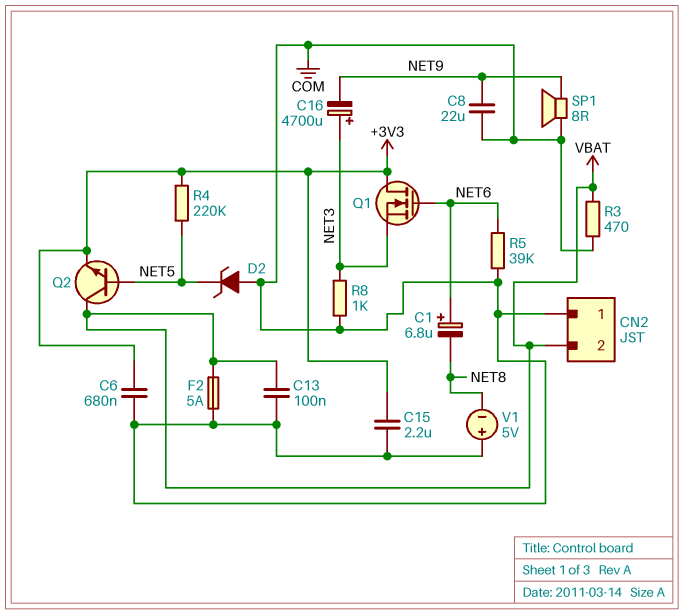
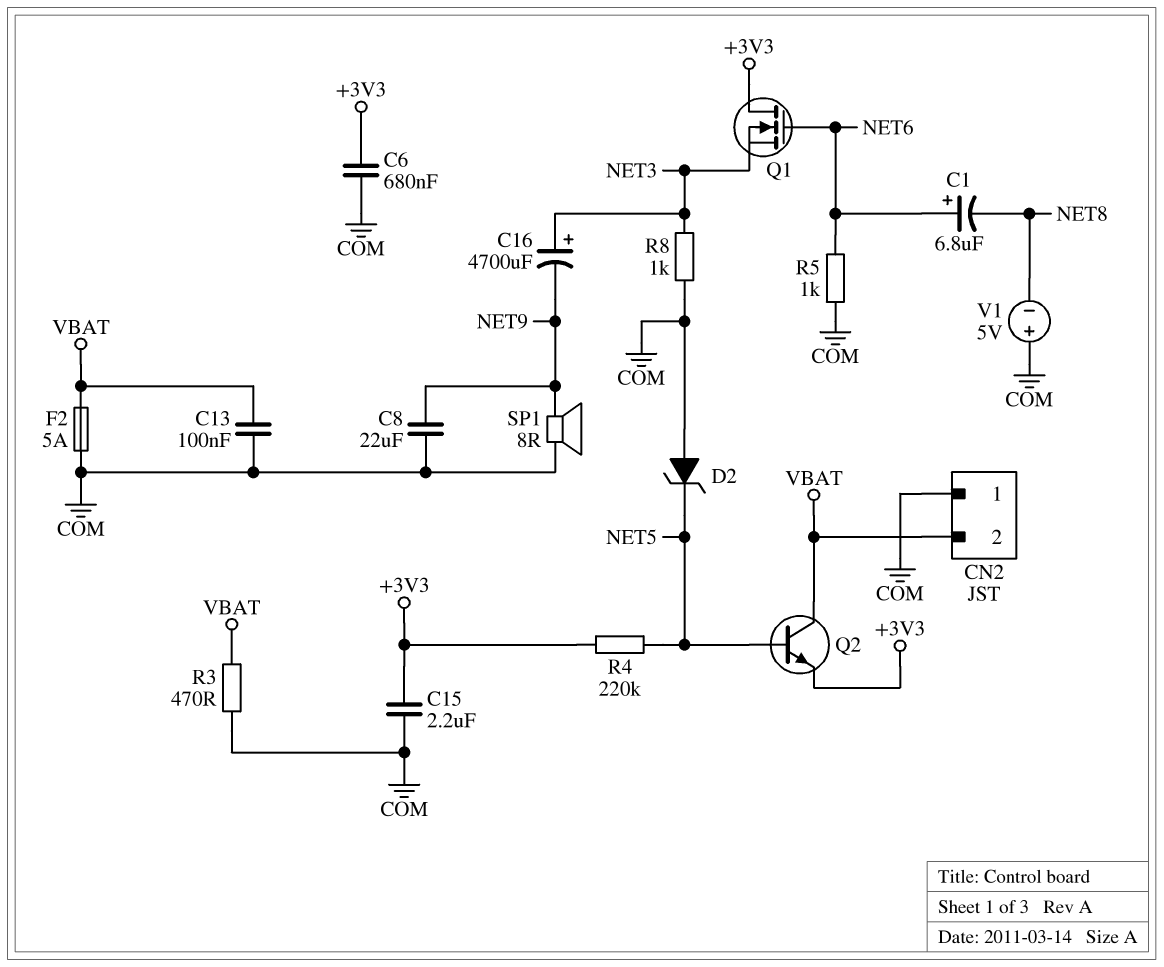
R5: 39k (COM, NET6) -> 1k (COM, NET6)

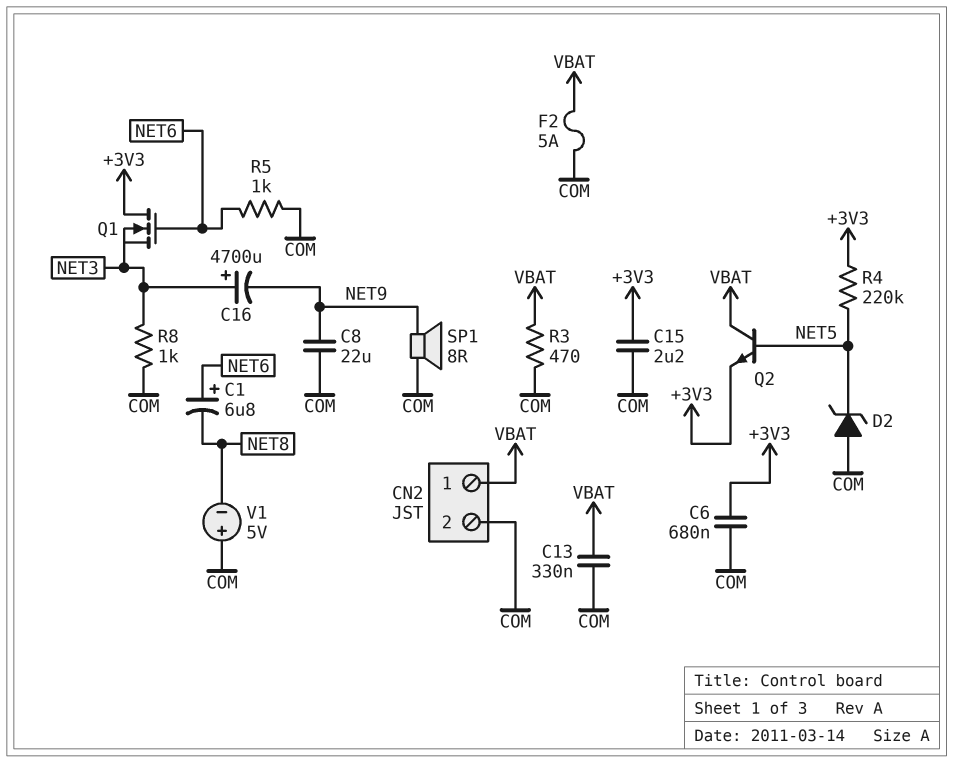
C13: 100nF (COM, VBAT) -> 330nF (COM, VBAT)
CN2 pin 1: COM -> VBAT
CN2 pin 2: VBAT -> COM

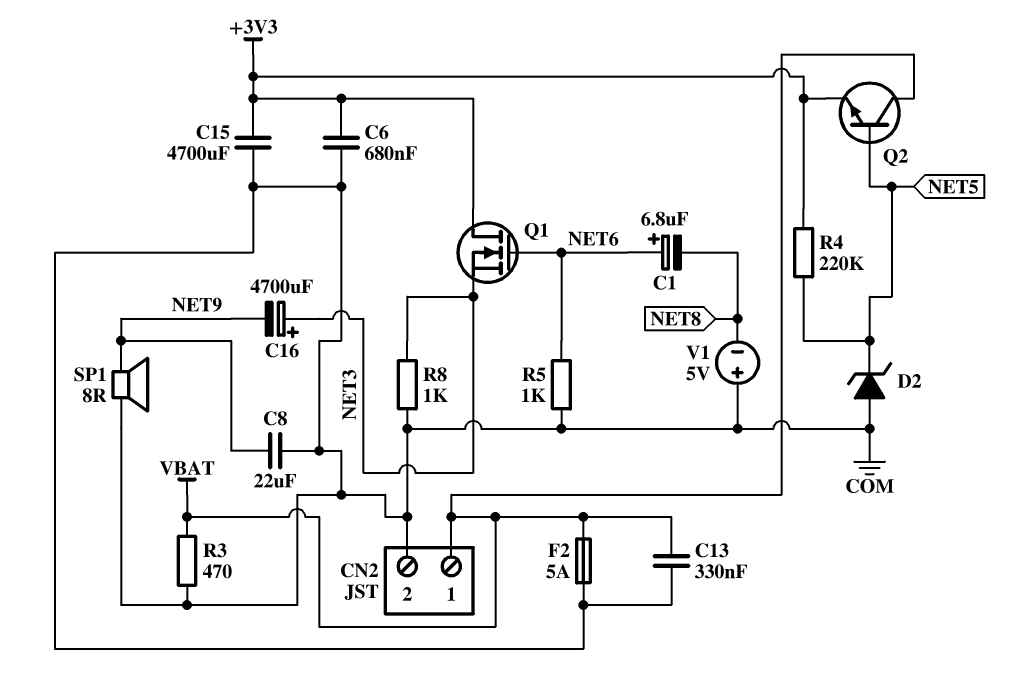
C15: 2.2uF (+3V3, COM) -> 4700uF (+3V3, COM)

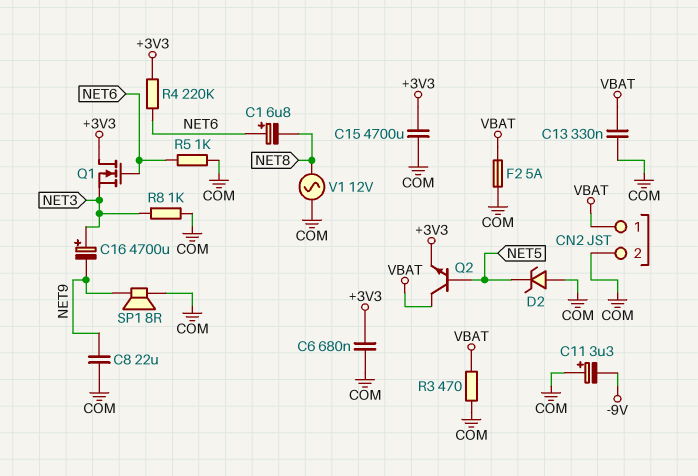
C11: none -> 3.3uF (plus COM, minus -9V)
R4: 220k (+3V3, NET5) -> 220k (+3V3, NET6)
V1: 5V (plus COM, minus NET8) -> AC 12V (COM, NET8)

